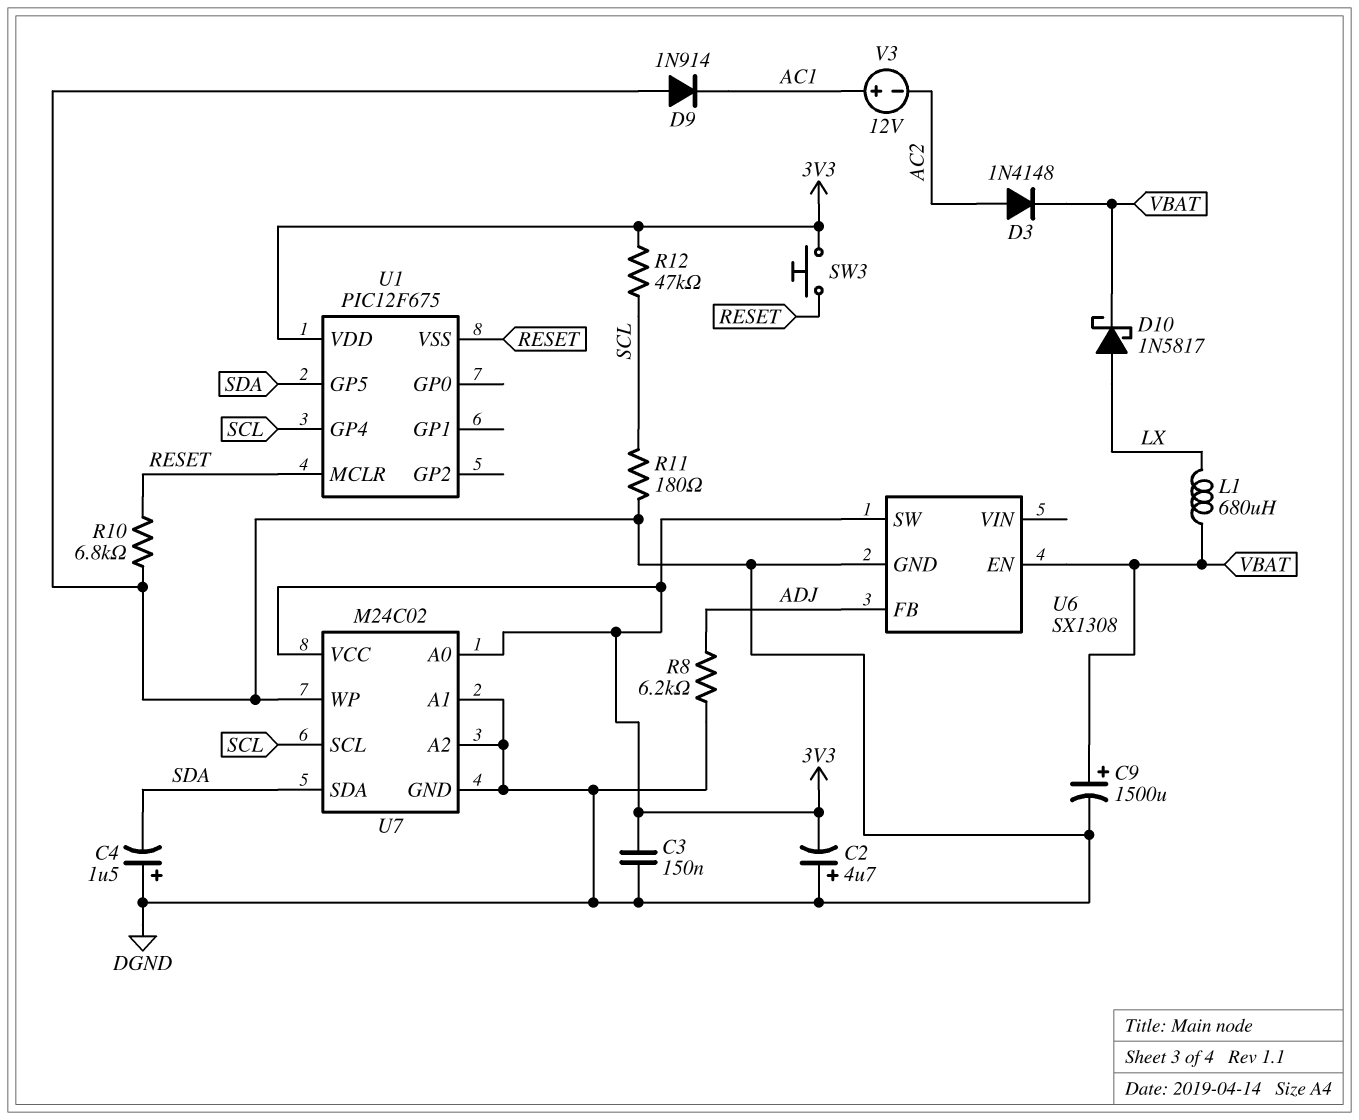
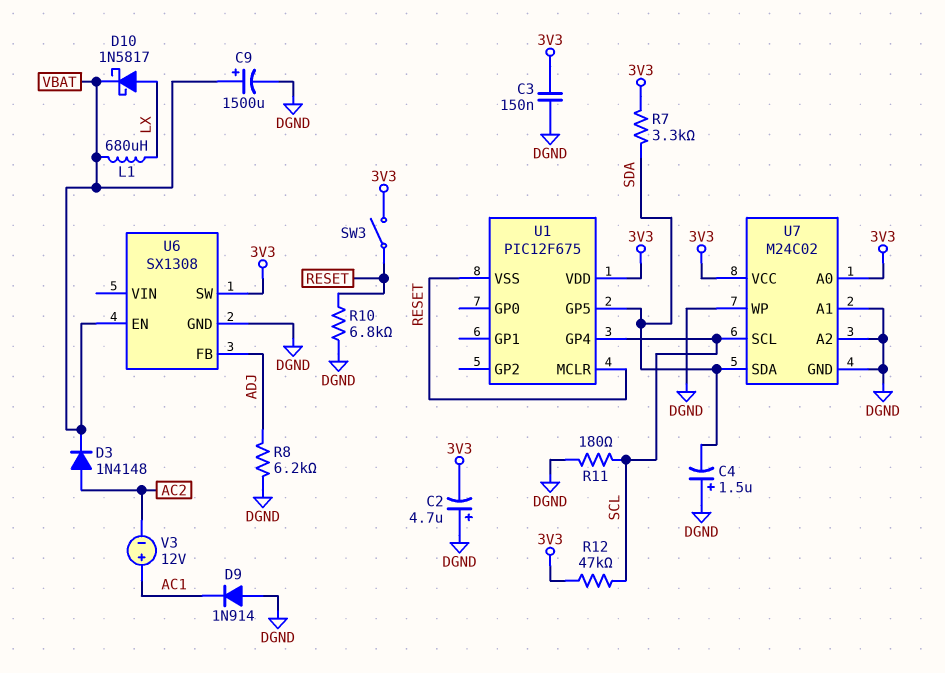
R7: none -> 3.3k (3V3, SDA)
SW3: button (3V3, RESET) -> switch (3V3, RESET)

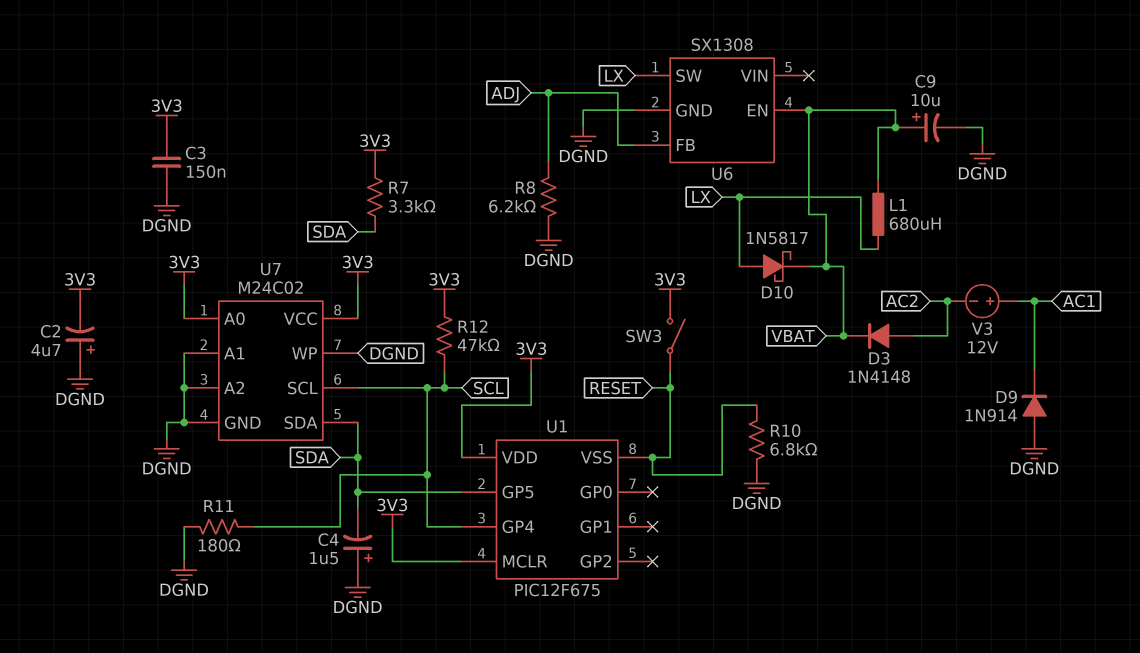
C9: 1500uF (plus VBAT, minus DGND) -> 10uF (plus VBAT, minus DGND)
U1 pin MCLR: RESET -> 3V3
U6 pin SW: 3V3 -> LX

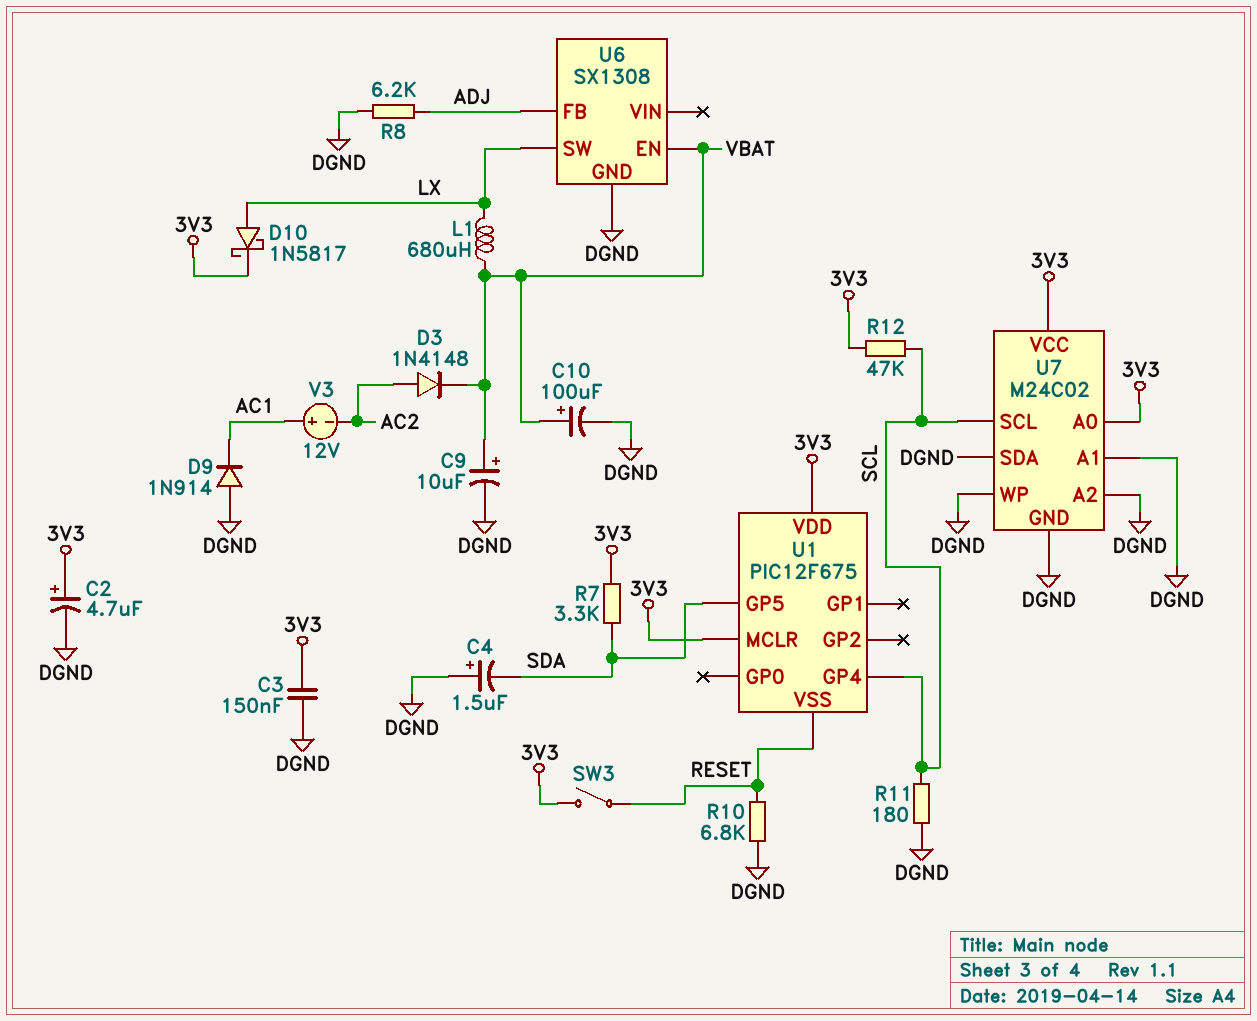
C2: 4.7uF (plus DGND, minus 3V3) -> 4.7uF (plus 3V3, minus DGND)
C10: none -> 100uF (plus VBAT, minus DGND)
D10: schottky 1N5817 (A LX, K VBAT) -> schottky 1N5817 (A LX, K 3V3)
U7 pin SDA: SDA -> DGND

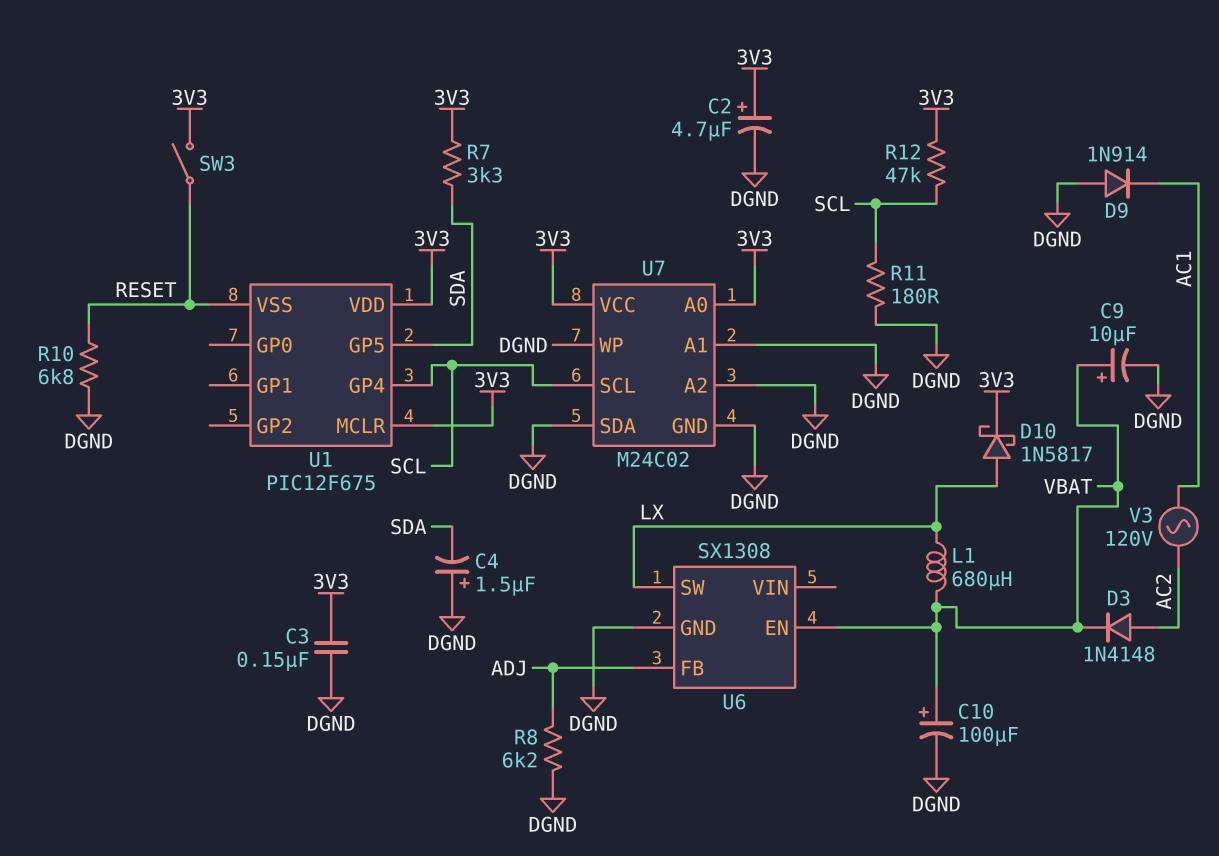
V3: 12V (plus AC1, minus AC2) -> AC 120V (AC1, AC2)

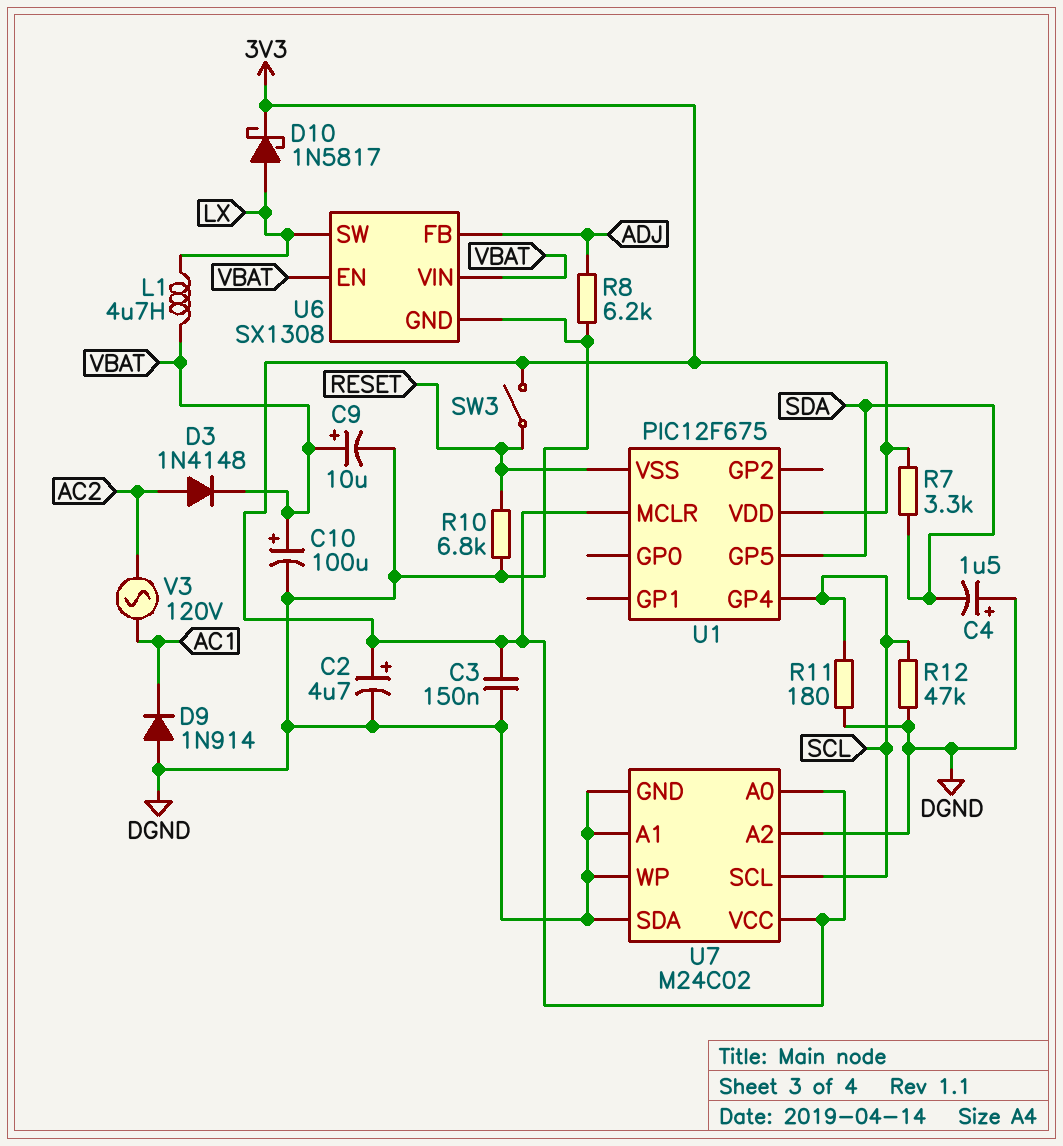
L1: 680uH (LX, VBAT) -> 4.7uH (LX, VBAT)
R12: 47k (3V3, SCL) -> 47k (DGND, SCL)
U6 pin VIN: none -> VBAT

